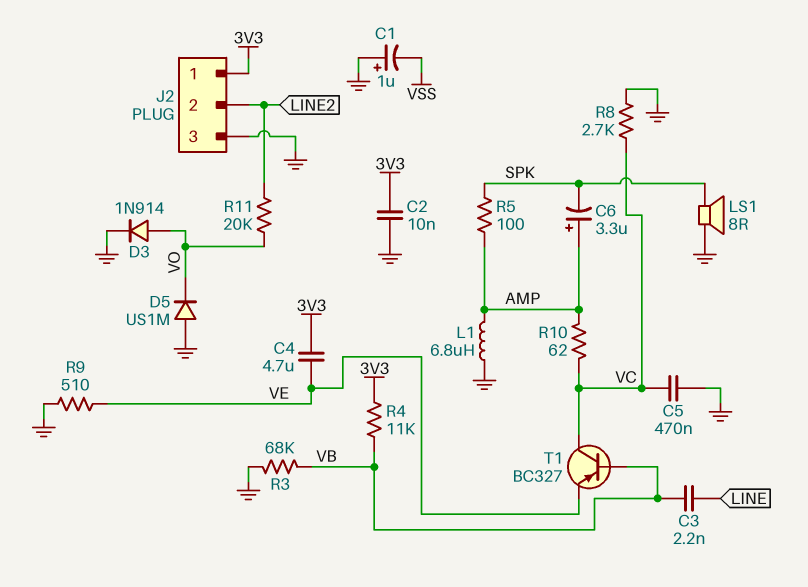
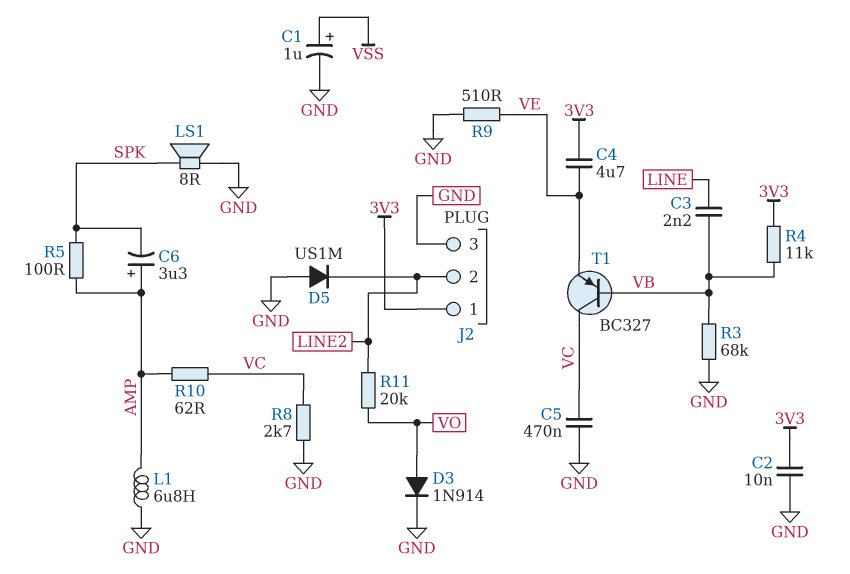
C1: 1uF (plus GND, minus VSS) -> 1uF (plus VSS, minus GND)
D5: diode US1M (A GND, K VO) -> diode US1M (A GND, K LINE2)

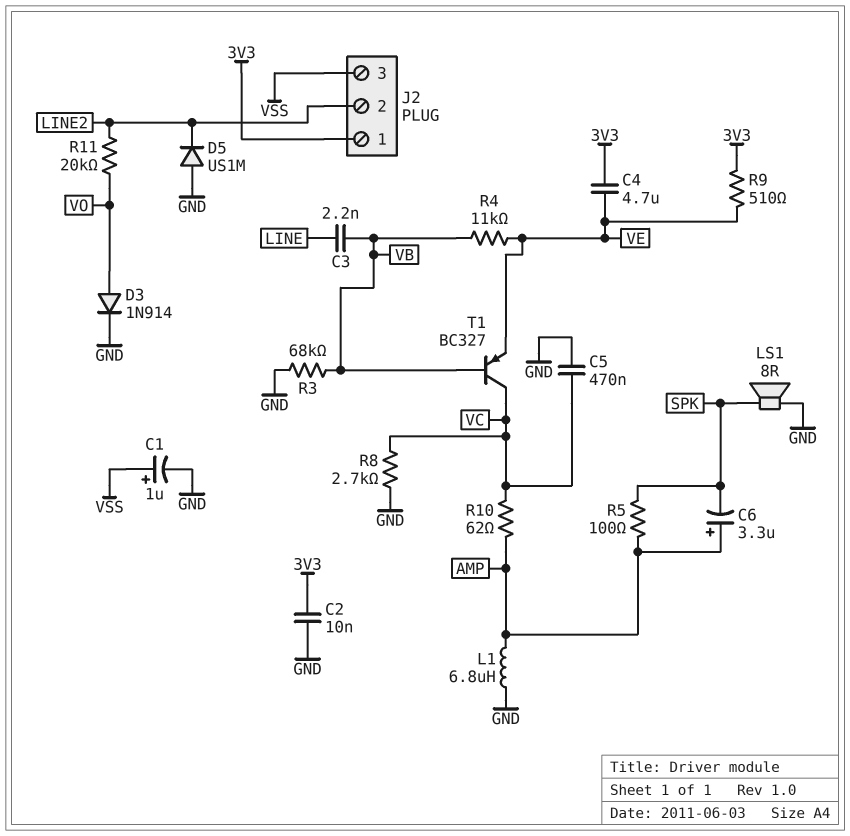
J2 pin 3: GND -> VSS
R4: 11k (3V3, VB) -> 11k (VB, VE)
R9: 510 (GND, VE) -> 510 (3V3, VE)

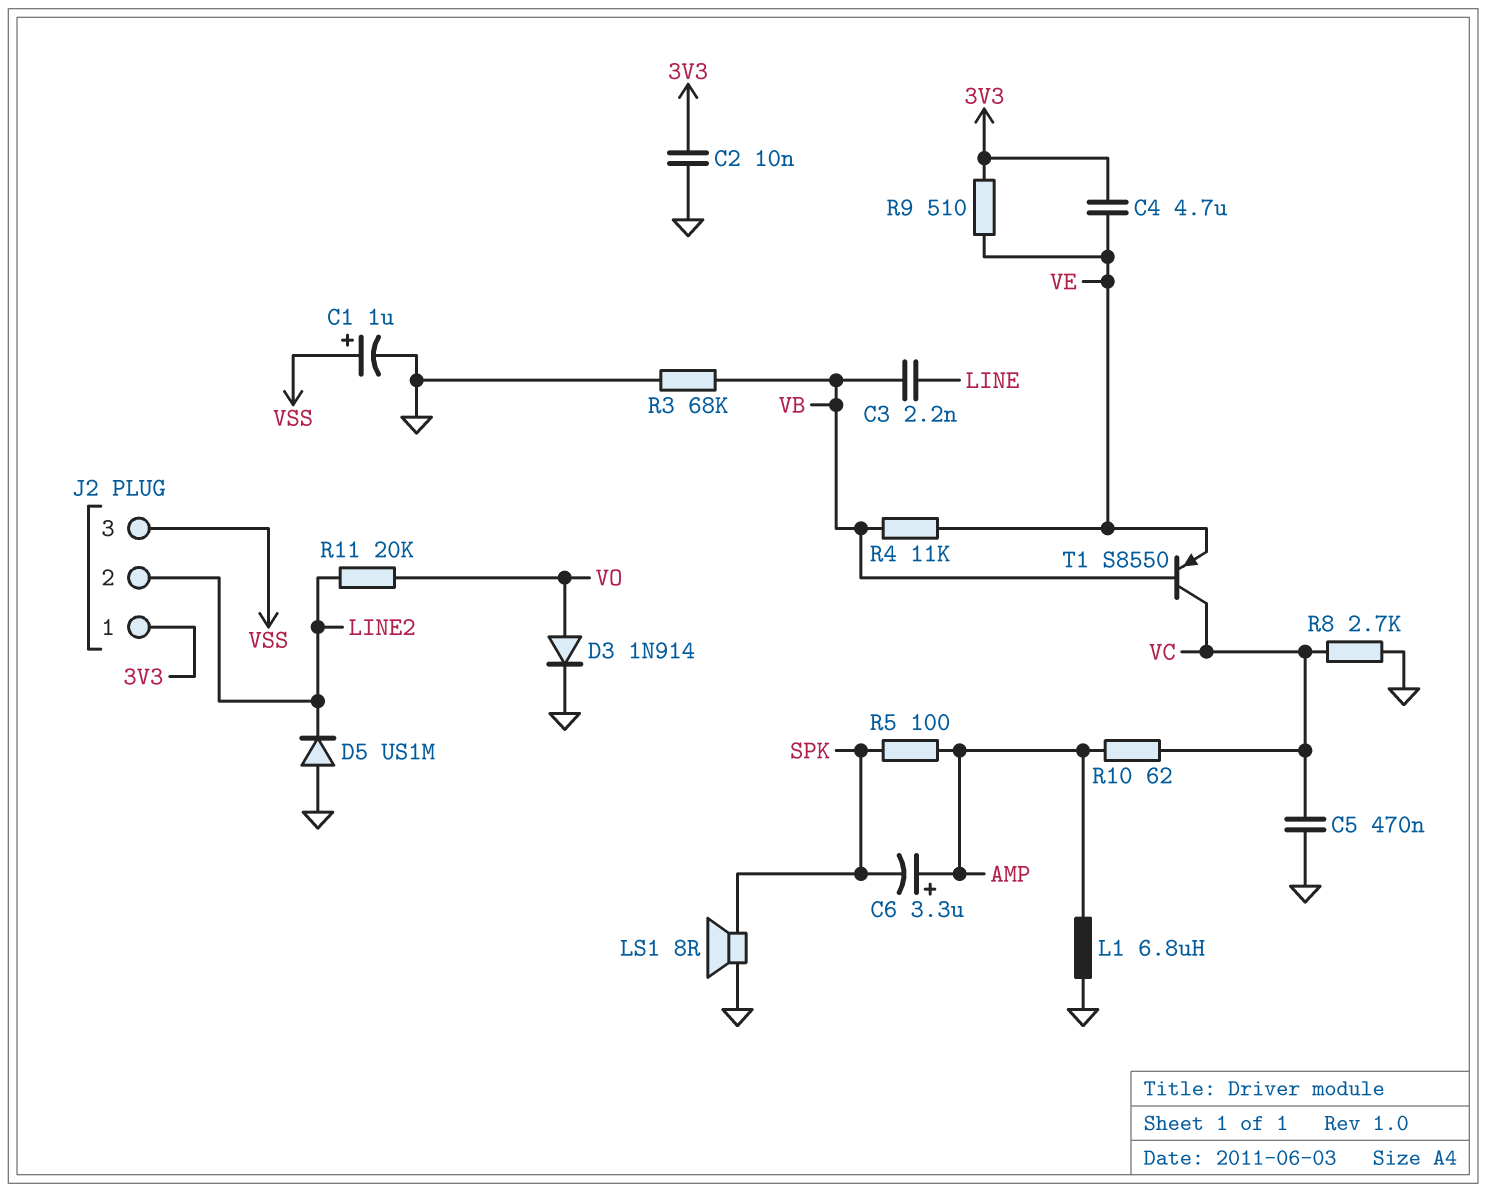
T1: PNP BC327 (B VB, C VC, E VE) -> PNP S8550 (B VB, C VC, E VE)

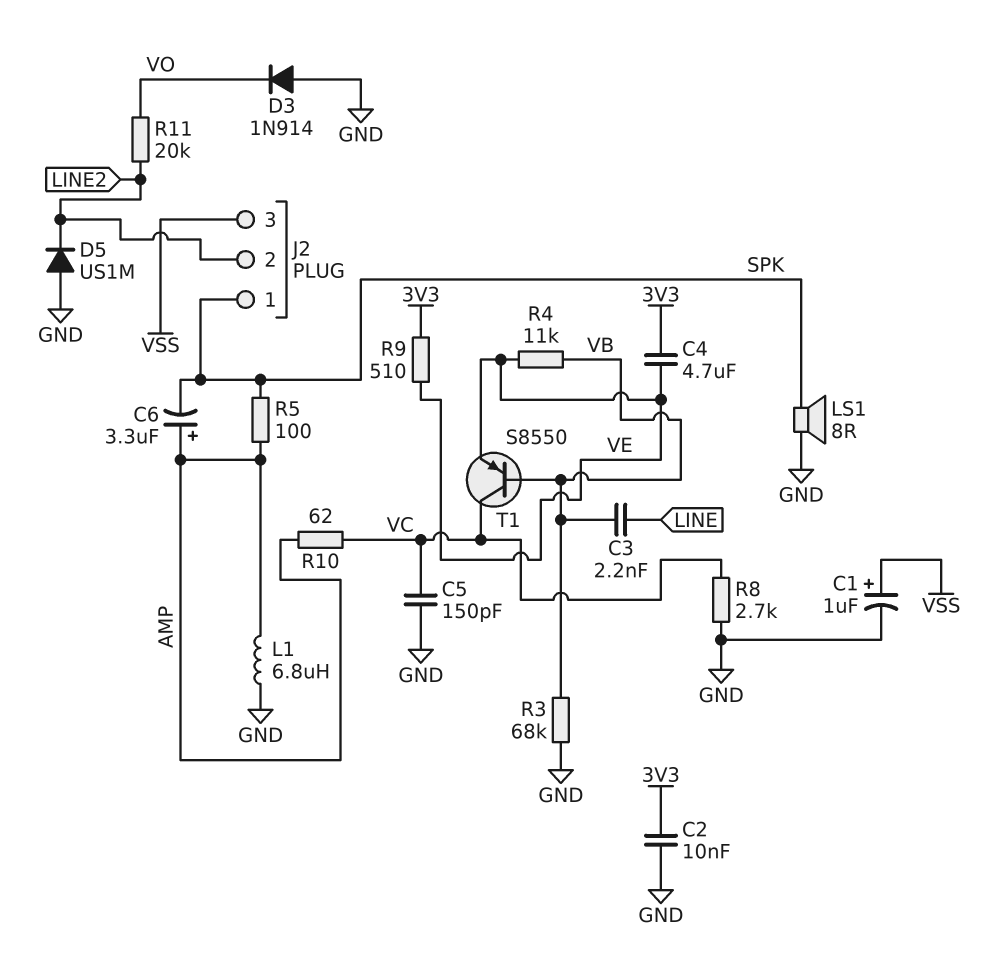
C5: 470nF (GND, VC) -> 150pF (GND, VC)
D3: diode 1N914 (A VO, K GND) -> diode 1N914 (A GND, K VO)
J2 pin 1: 3V3 -> SPK

